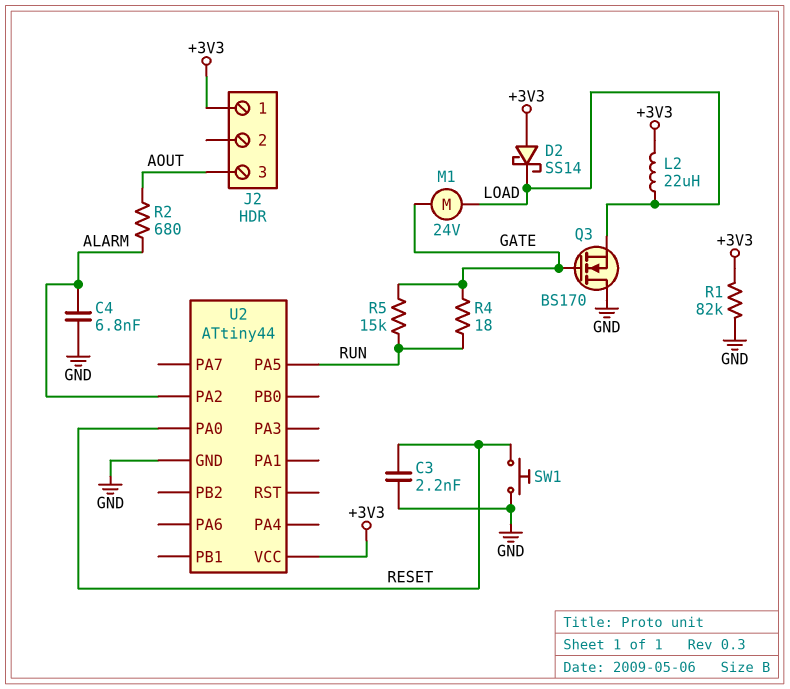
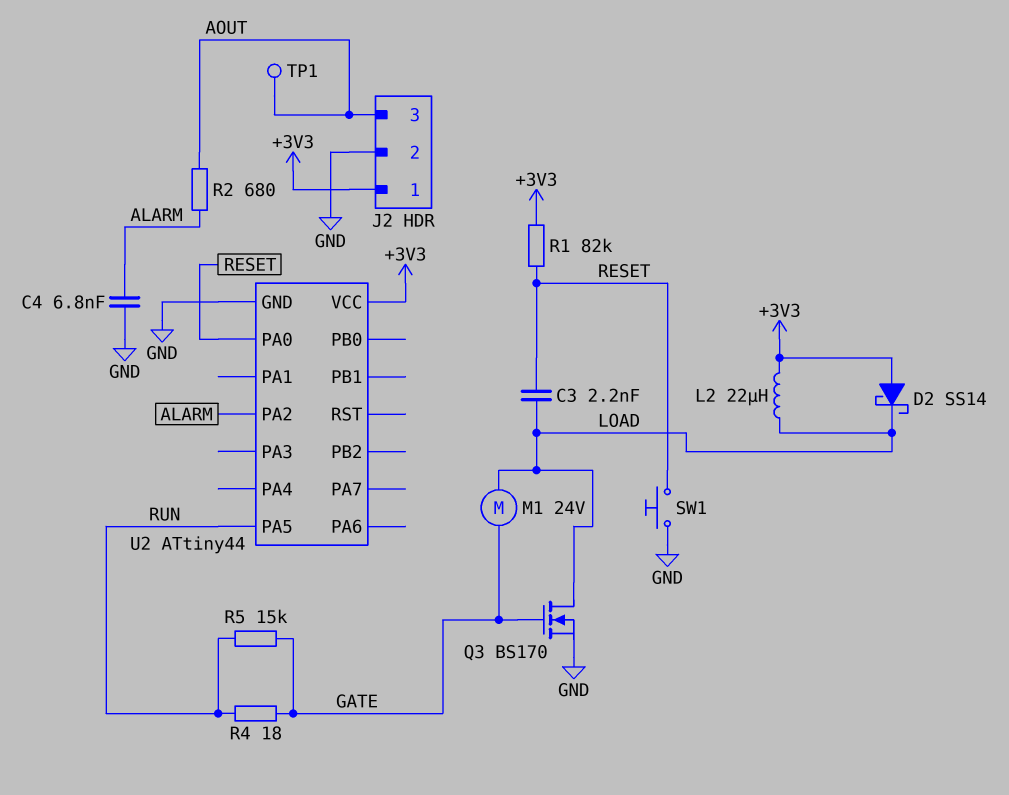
C3: 2.2nF (GND, RESET) -> 2.2nF (LOAD, RESET)
J2 pin 2: none -> GND
Q3: NMOS BS170 (G GATE, D GND, S LOAD) -> NMOS BS170 (G GATE, D LOAD, S GND)
R1: 82k (+3V3, GND) -> 82k (+3V3, RESET)
TP1: none -> test point (AOUT)

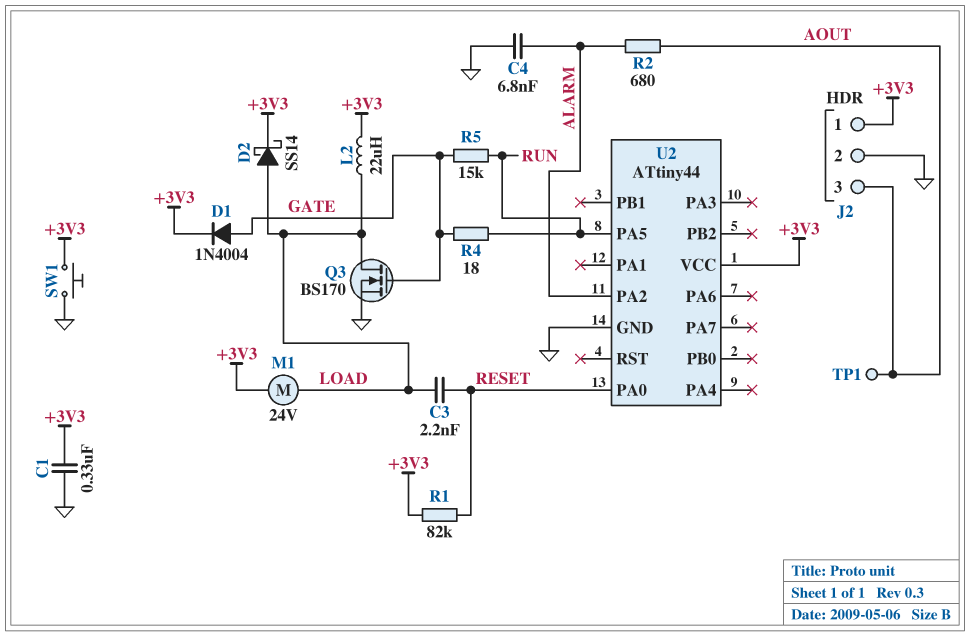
C1: none -> 330nF (+3V3, GND)
D1: none -> diode 1N4004 (A GATE, K +3V3)
D2: schottky SS14 (A +3V3, K LOAD) -> schottky SS14 (A LOAD, K +3V3)
M1: motor 24V (GATE, LOAD) -> motor 24V (+3V3, LOAD)
SW1: button (GND, RESET) -> button (+3V3, GND)

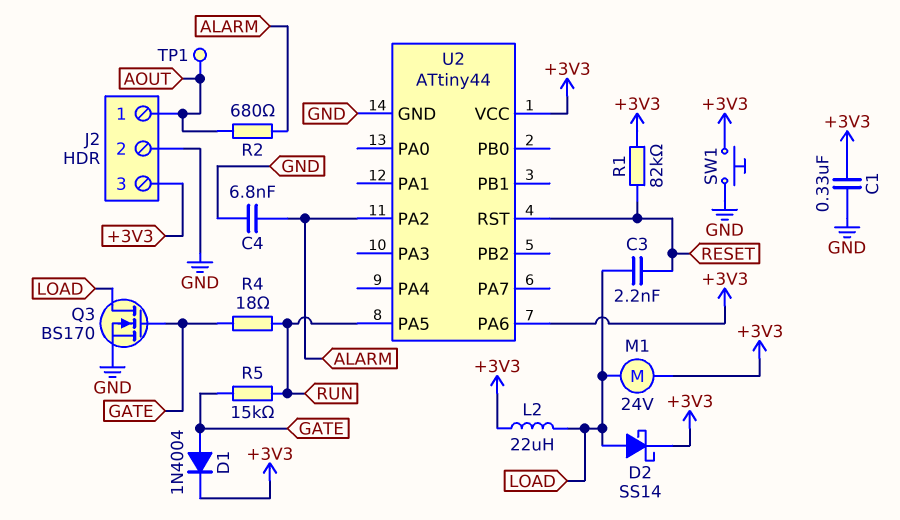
J2 pin 1: +3V3 -> AOUT
J2 pin 3: AOUT -> +3V3
U2 pin PA0: RESET -> none
U2 pin PA6: none -> +3V3
U2 pin RST: none -> RESET

